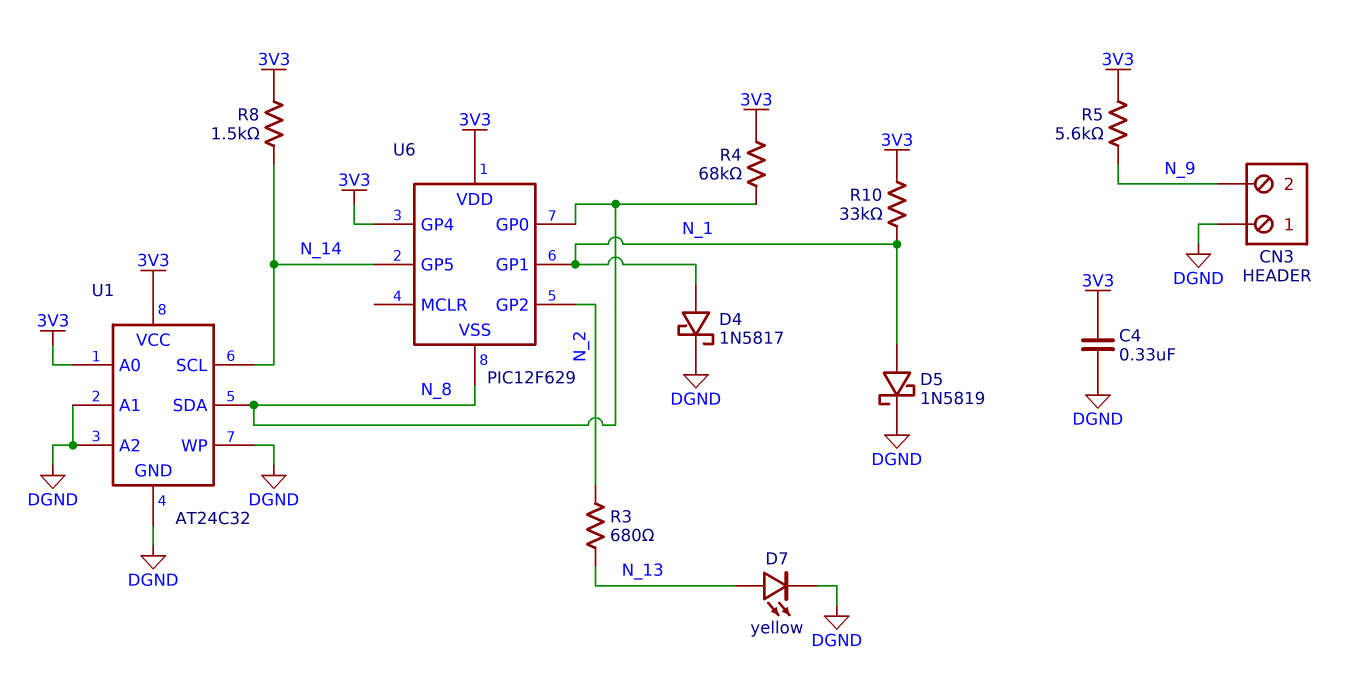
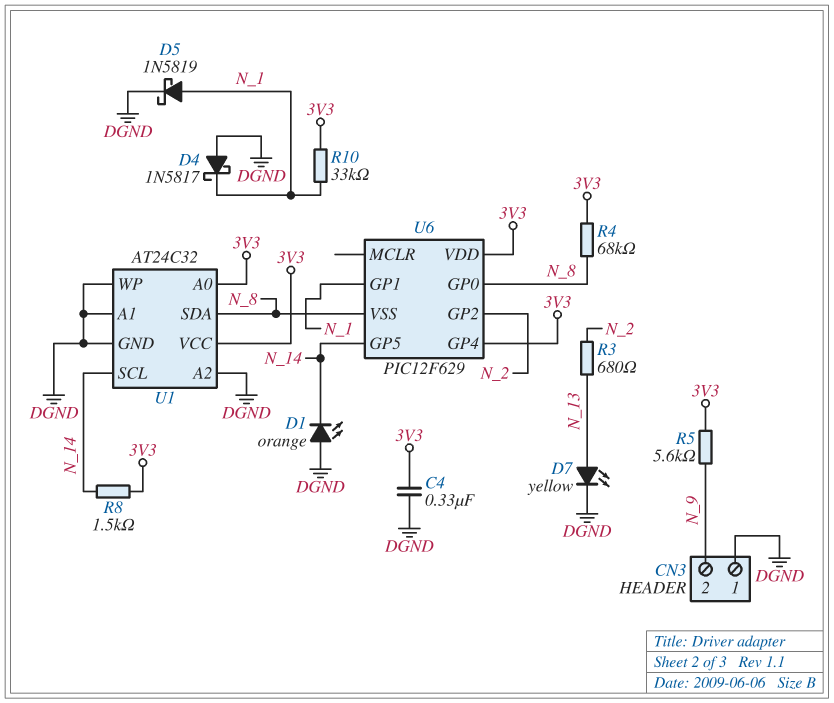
D1: none -> LED orange (A DGND, K N_14)
D4: schottky 1N5817 (A N_1, K DGND) -> schottky 1N5817 (A DGND, K N_1)

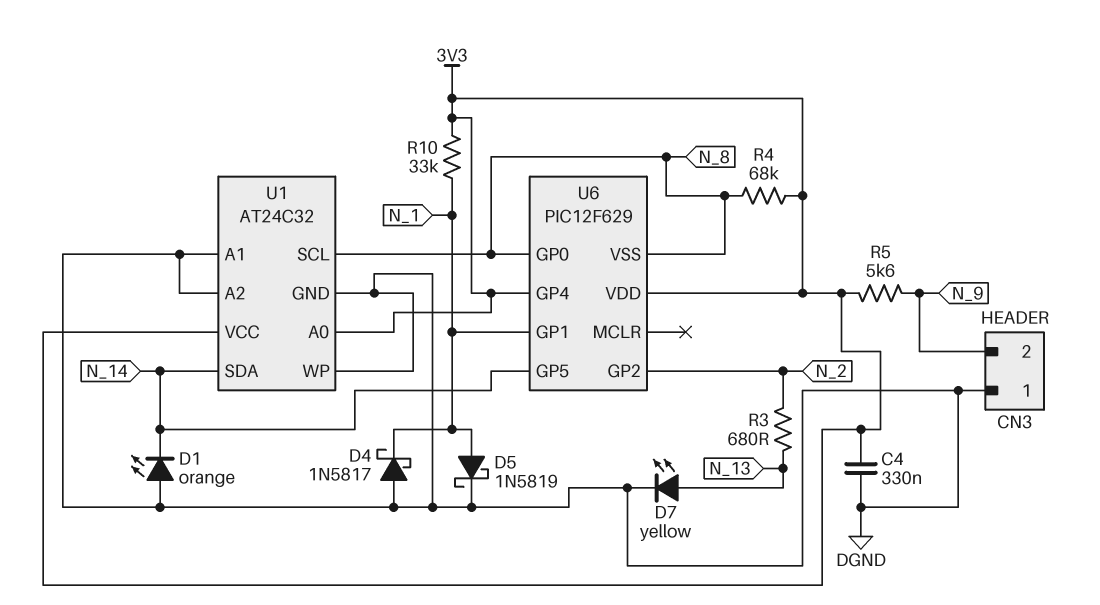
R8: 1.5k (3V3, N_14) -> none
U1 pin SCL: N_14 -> N_8
U1 pin SDA: N_8 -> N_14

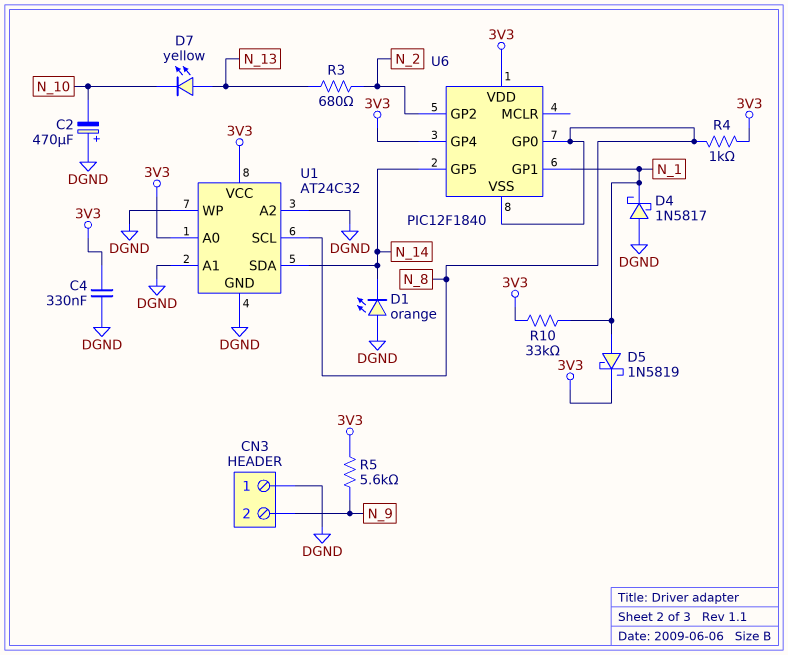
C2: none -> 470uF (plus DGND, minus N_10)
D5: schottky 1N5819 (A N_1, K DGND) -> schottky 1N5819 (A N_1, K 3V3)
D7: LED yellow (A N_13, K DGND) -> LED yellow (A N_13, K N_10)
R4: 68k (3V3, N_8) -> 1k (3V3, N_8)
U6: PIC12F629 -> PIC12F1840

